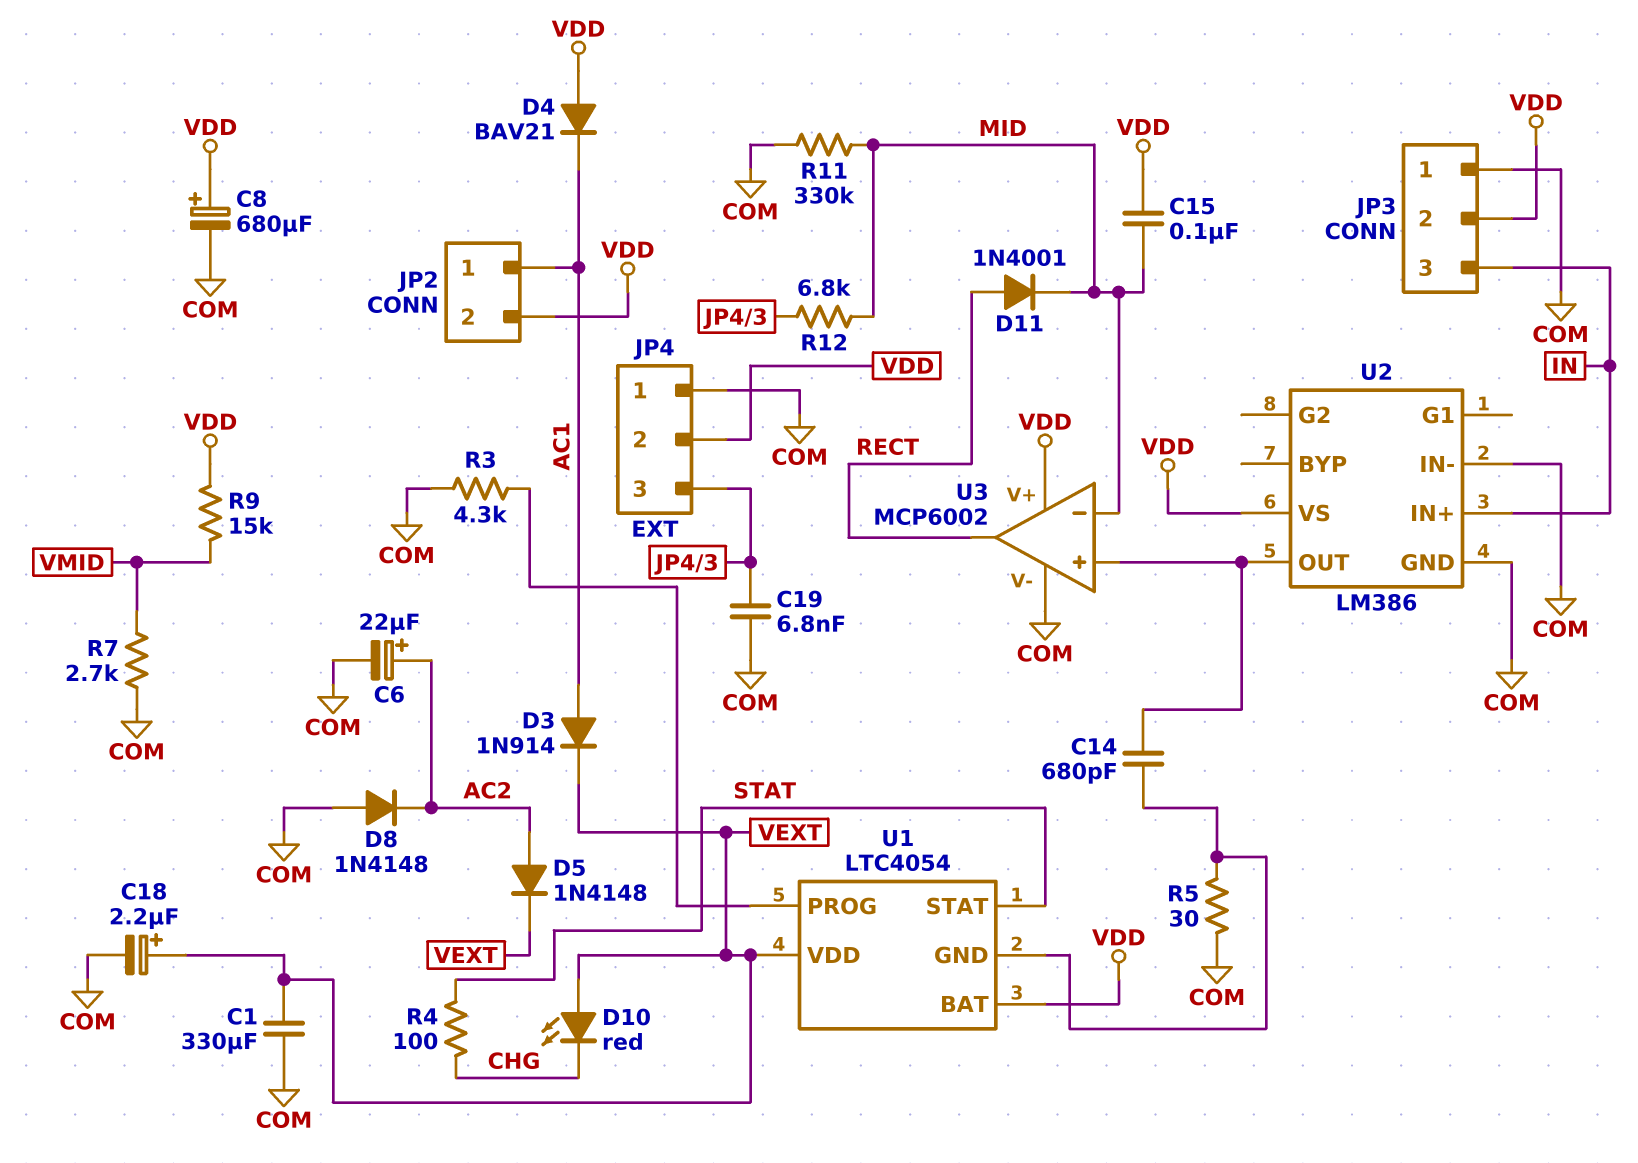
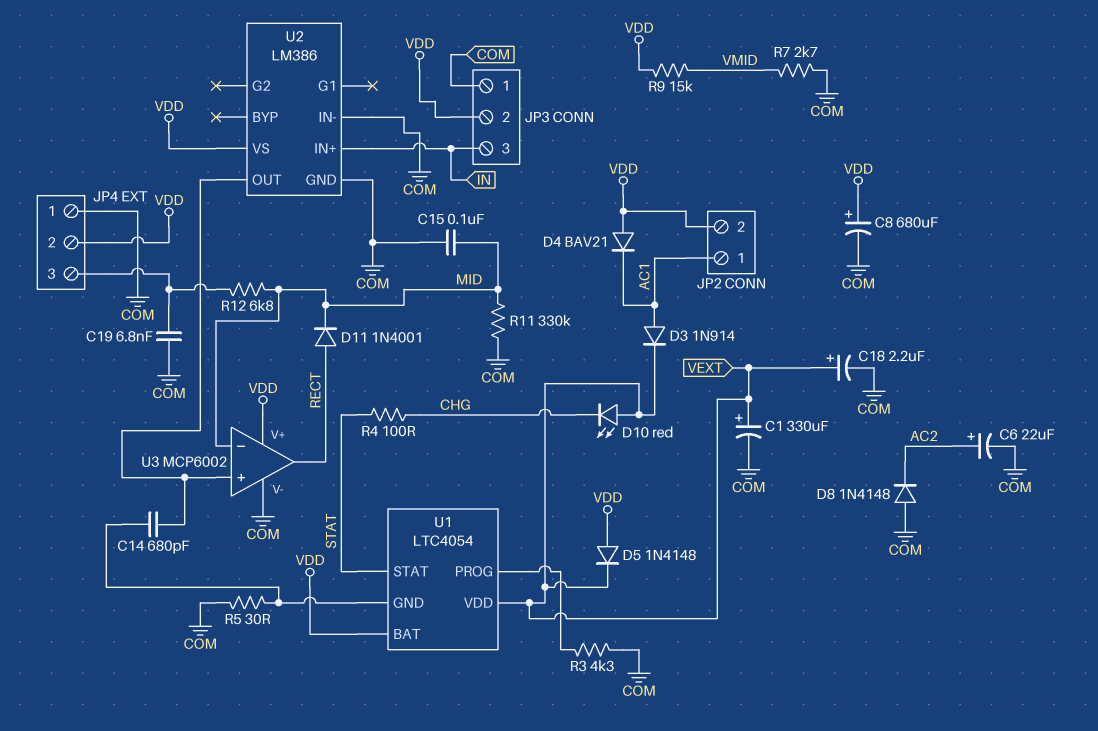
C1: 330uF (COM, VEXT) -> 330uF (plus VEXT, minus COM)
C15: 100nF (MID, VDD) -> 100nF (COM, MID)
D5: diode 1N4148 (A AC2, K VEXT) -> diode 1N4148 (A VDD, K VEXT)

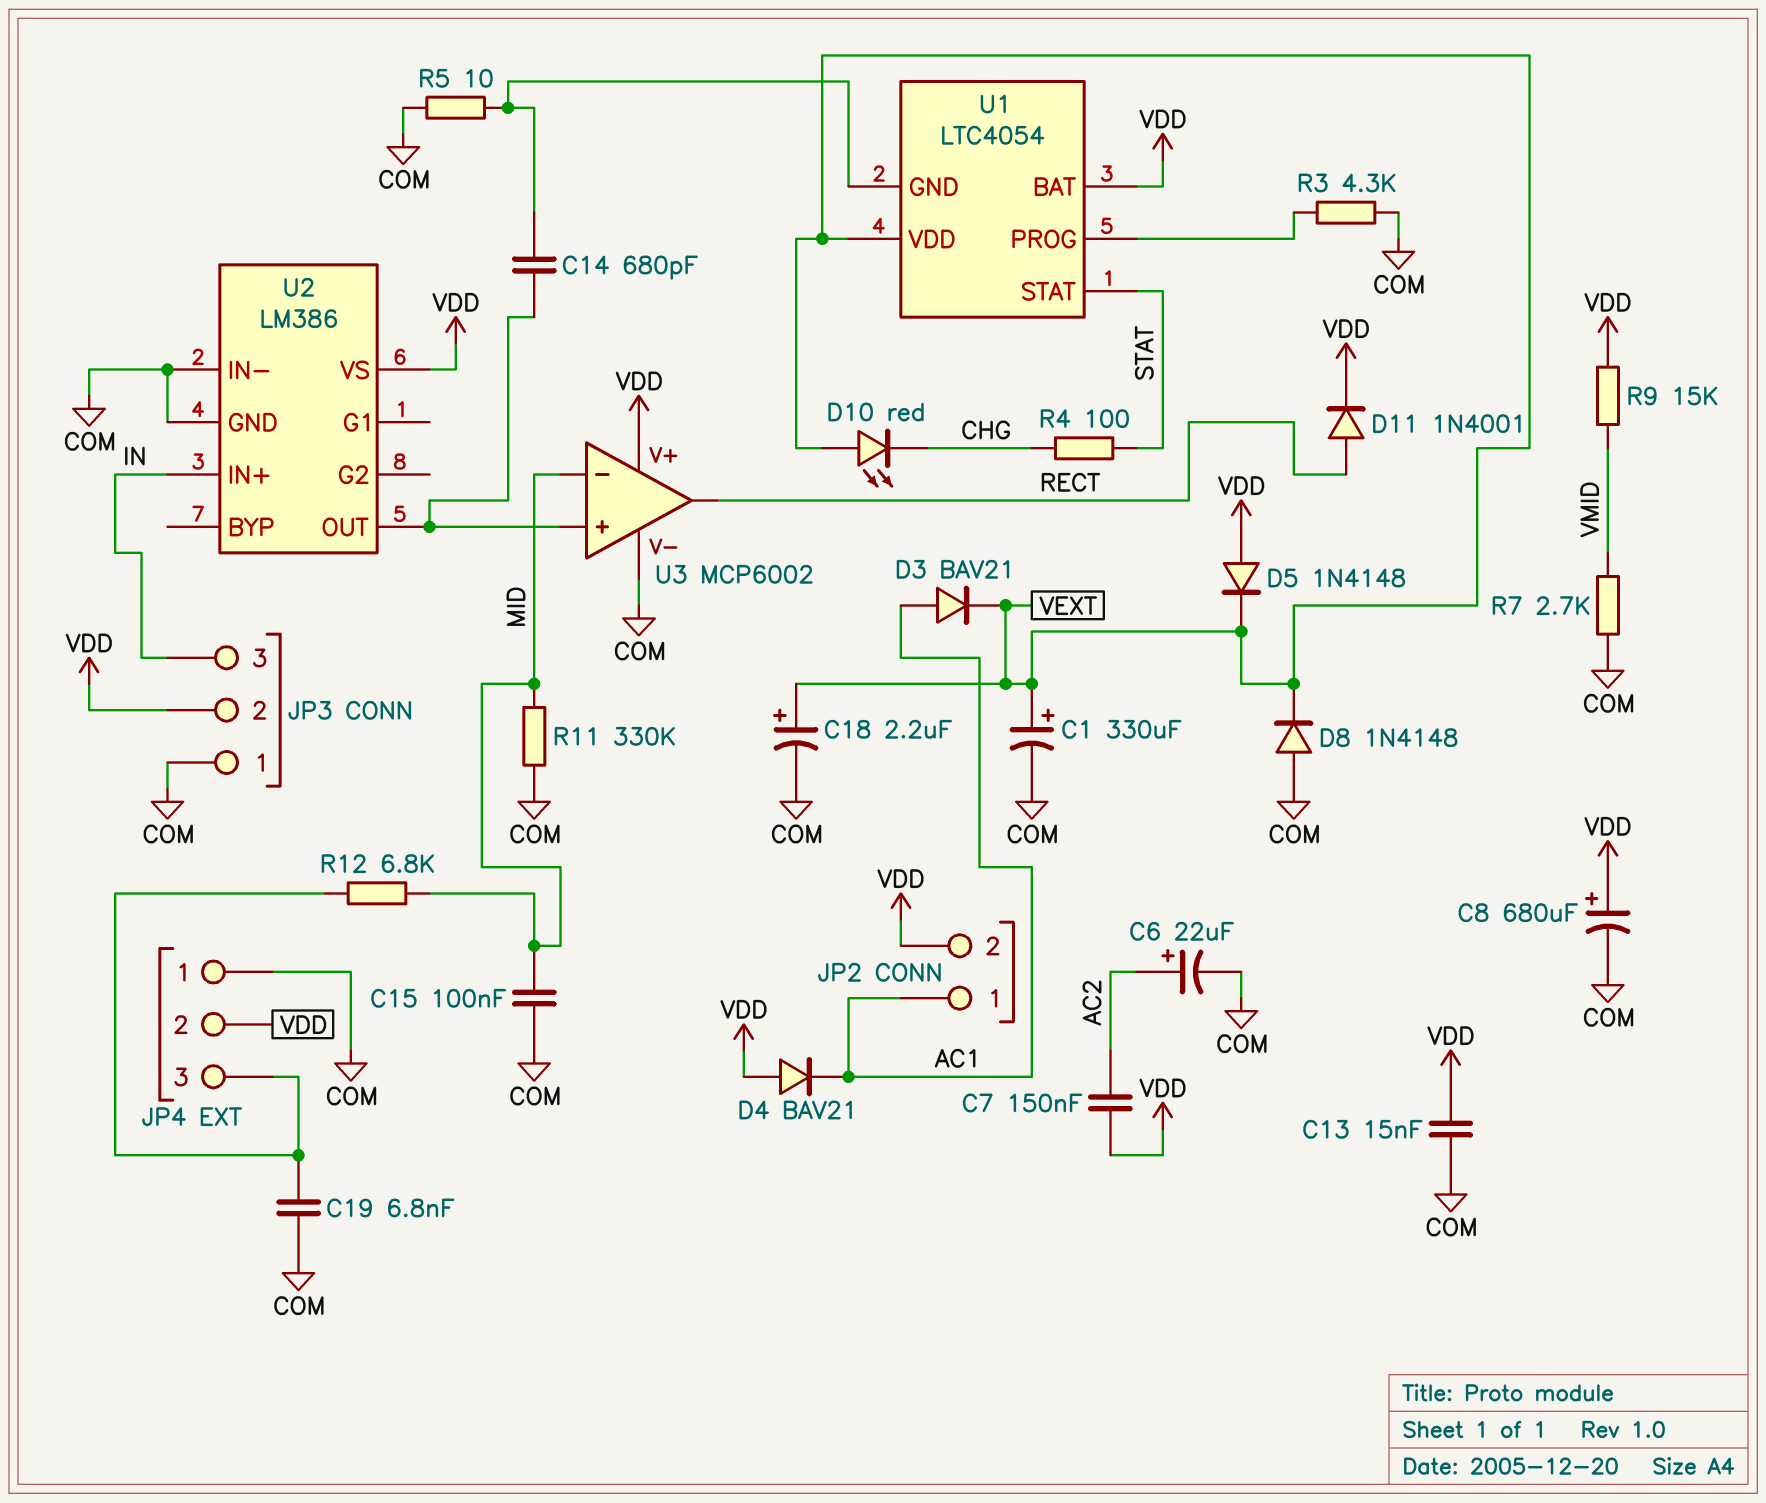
C7: none -> 150nF (AC2, VDD)
C13: none -> 15nF (COM, VDD)
D3: diode 1N914 (A AC1, K VEXT) -> diode BAV21 (A AC1, K VEXT)
D8: diode 1N4148 (A COM, K AC2) -> diode 1N4148 (A COM, K VEXT)
D11: diode 1N4001 (A RECT, K MID) -> diode 1N4001 (A RECT, K VDD)
R5: 30 (COM, U1/GND) -> 10 (COM, U1/GND)

